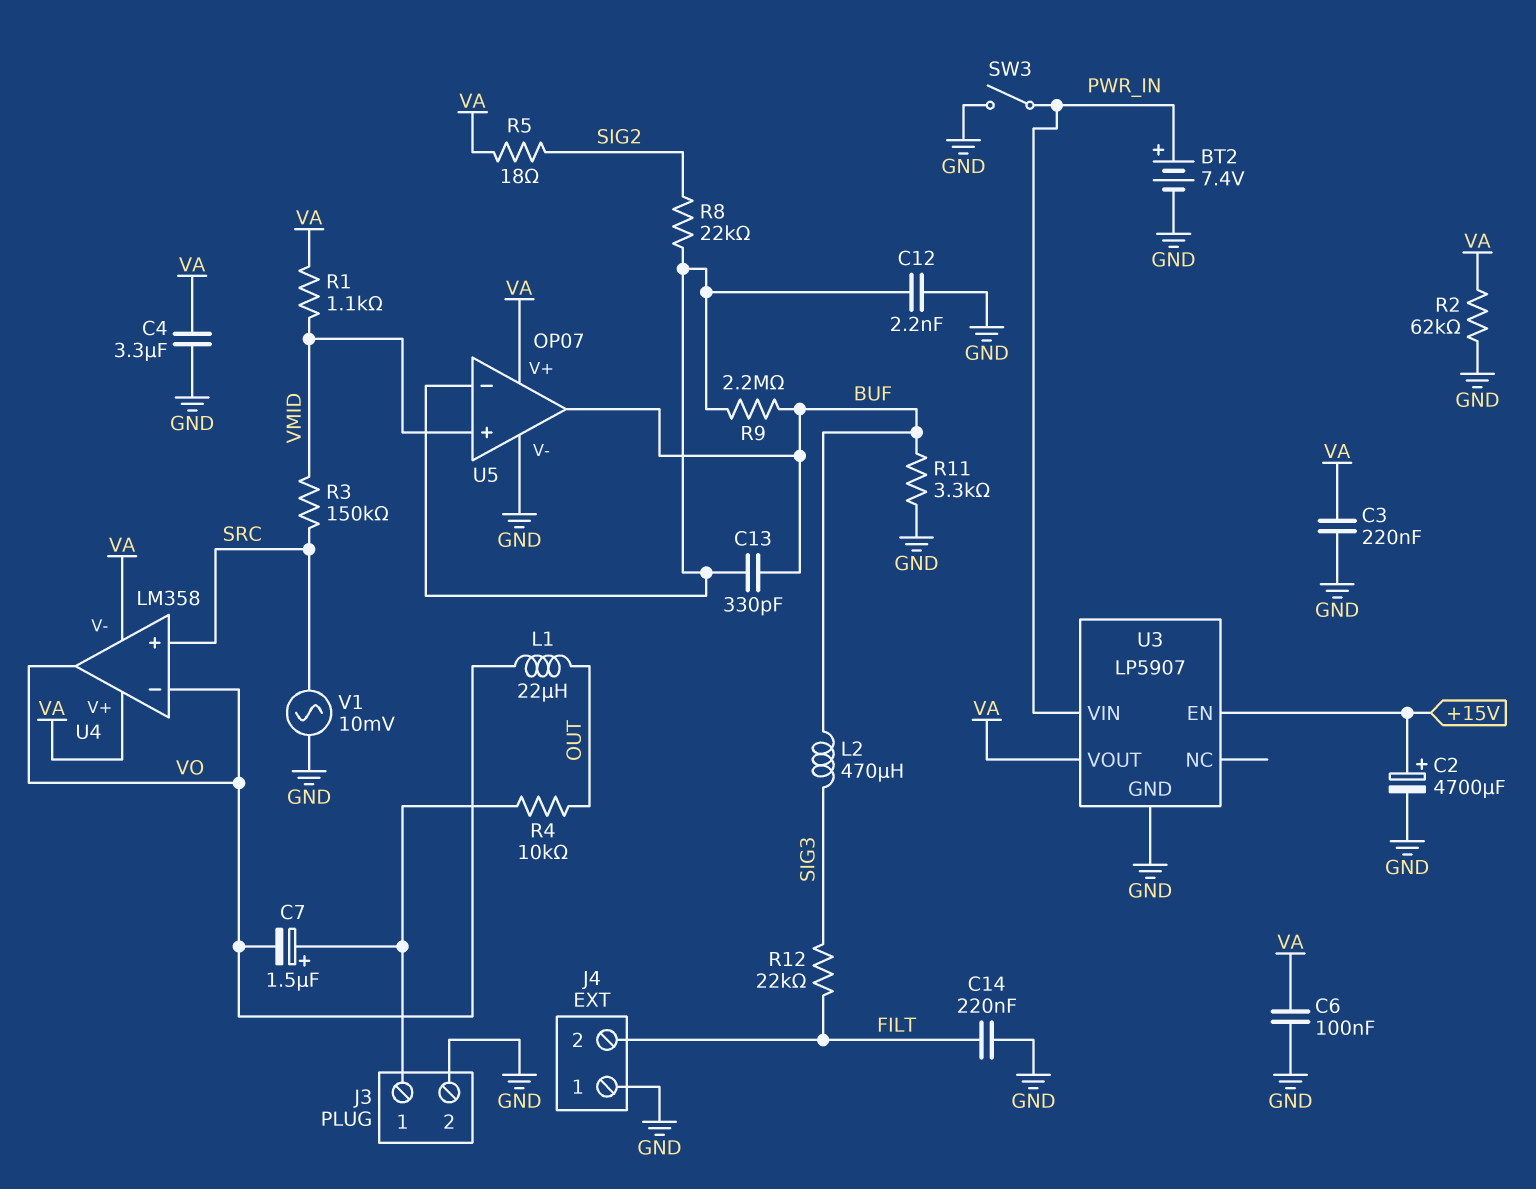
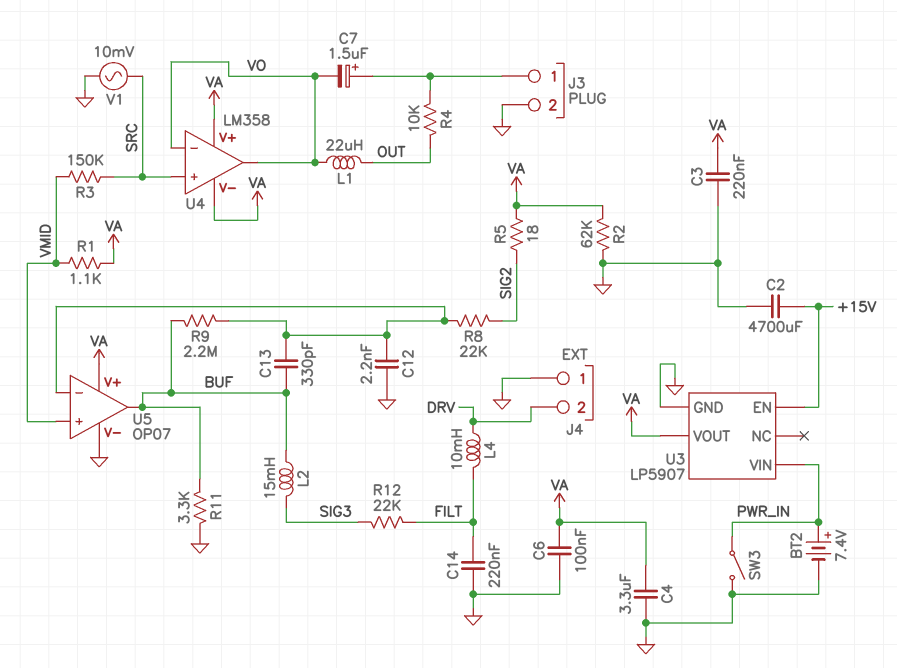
C2: 4700uF (plus +15V, minus GND) -> 4700uF (+15V, GND)
J4 pin 2: FILT -> DRV
L2: 470uH (BUF, SIG3) -> 15mH (BUF, SIG3)
L4: none -> 10mH (DRV, FILT)

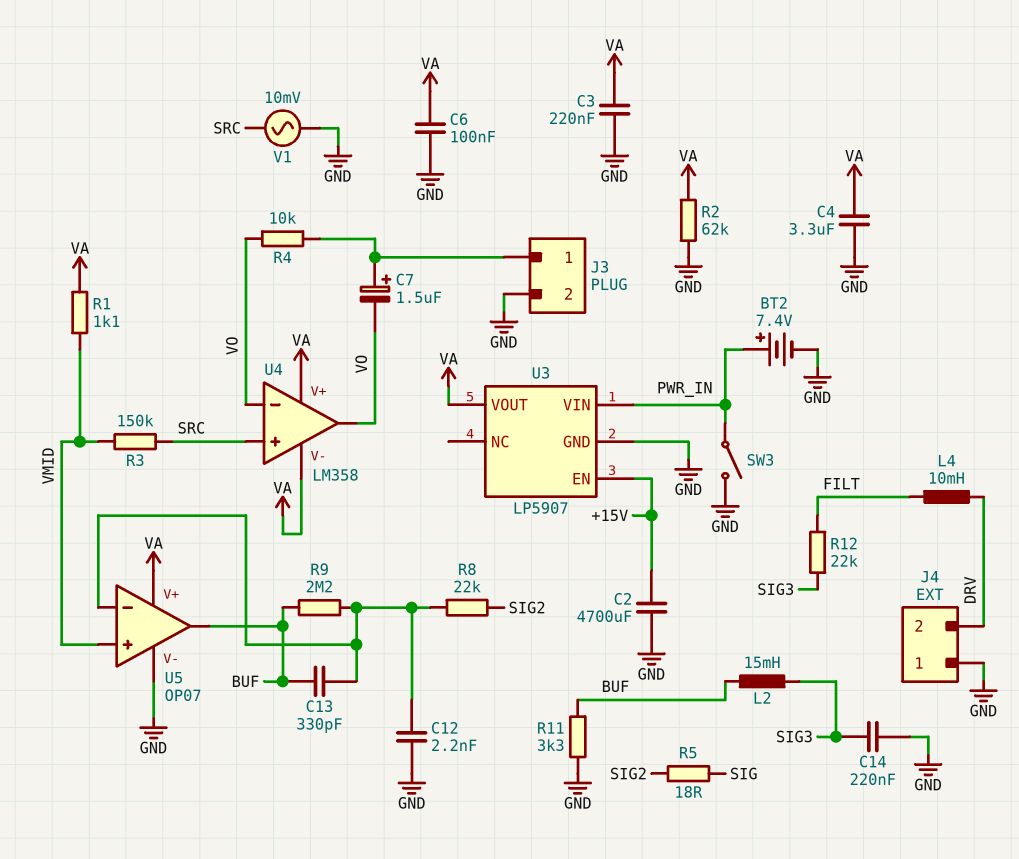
C14: 220nF (FILT, GND) -> 220nF (GND, SIG3)
L1: 22uH (OUT, VO) -> none
R4: 10k (J3/1, OUT) -> 10k (J3/1, VO)
R5: 18 (SIG2, VA) -> 18 (SIG, SIG2)

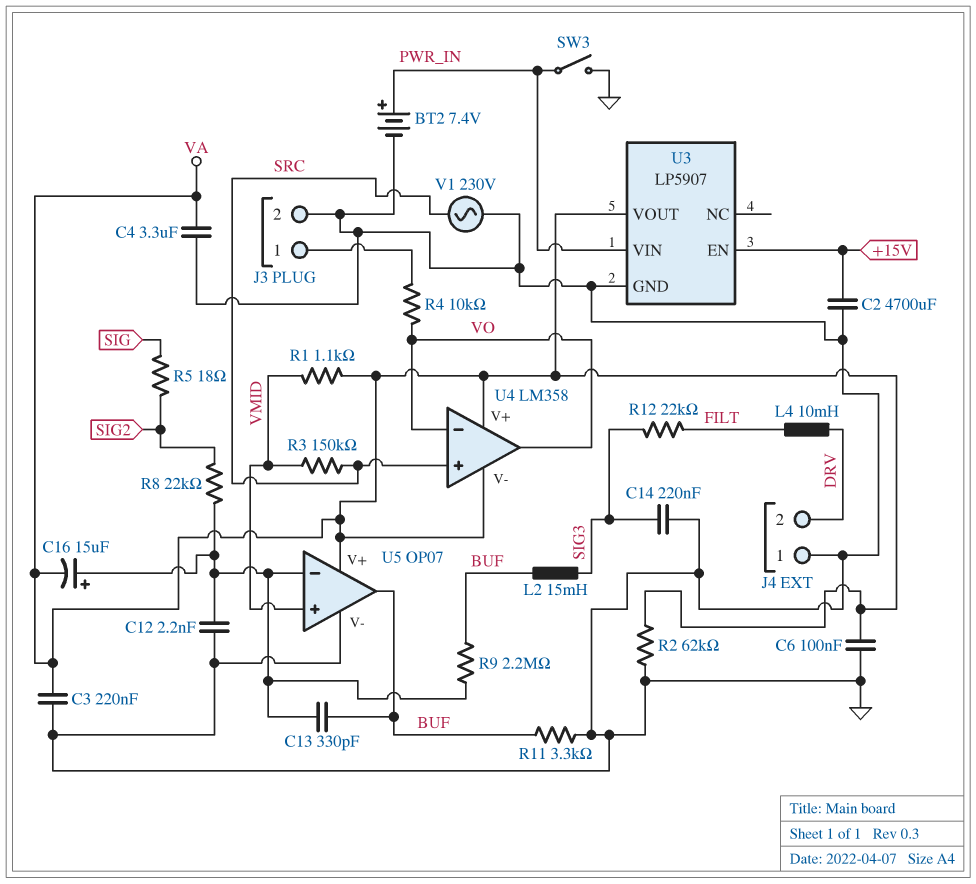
C7: 1.5uF (plus J3/1, minus VO) -> none
C16: none -> 15uF (plus U5/in-, minus VA)
V1: AC 10mV (GND, SRC) -> AC 230V (GND, SRC)

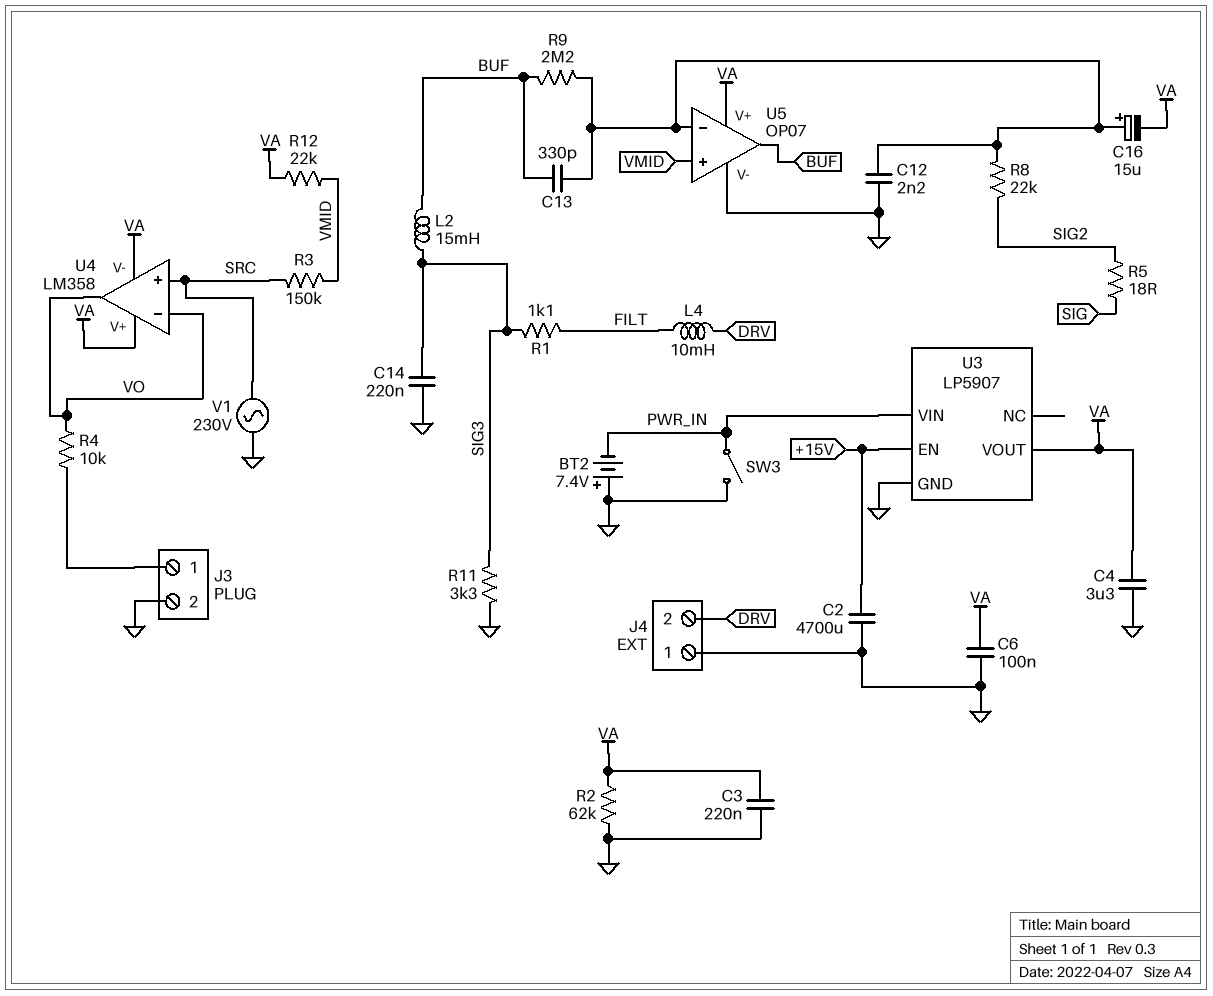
BT2: 7.4V (plus PWR_IN, minus GND) -> 7.4V (plus GND, minus PWR_IN)
R1: 1.1k (VA, VMID) -> 1.1k (FILT, SIG3)
R11: 3.3k (BUF, GND) -> 3.3k (GND, SIG3)
R12: 22k (FILT, SIG3) -> 22k (VA, VMID)

